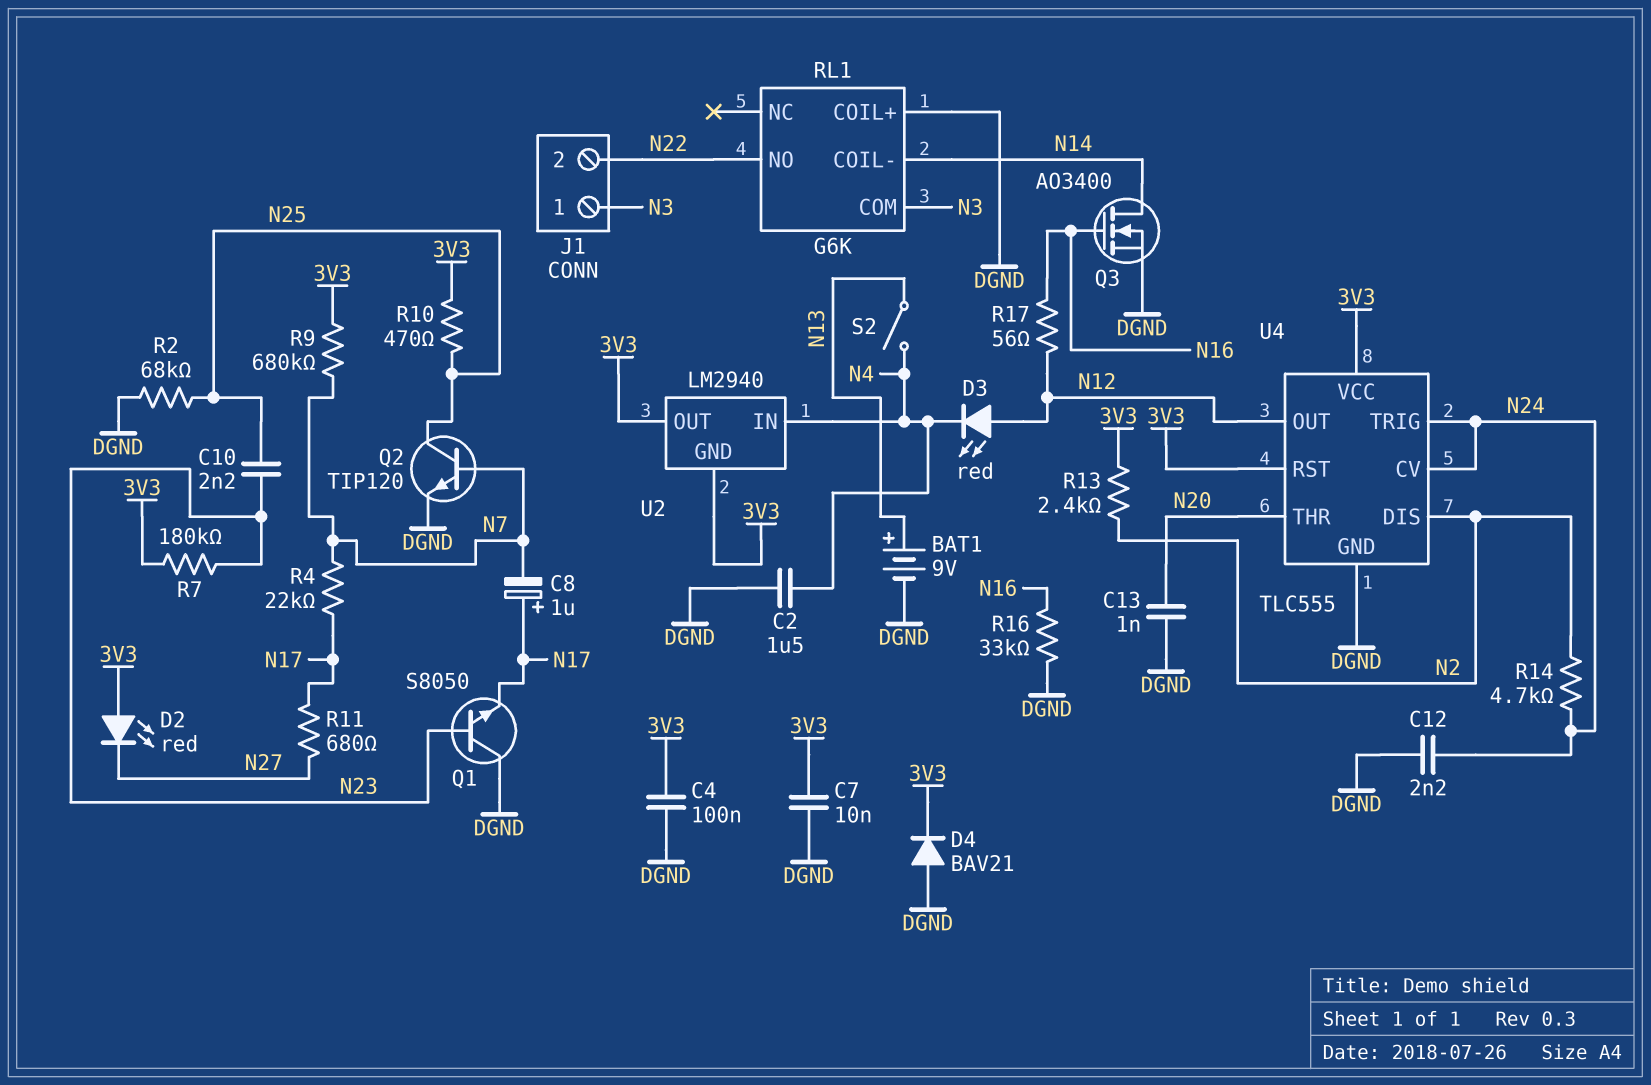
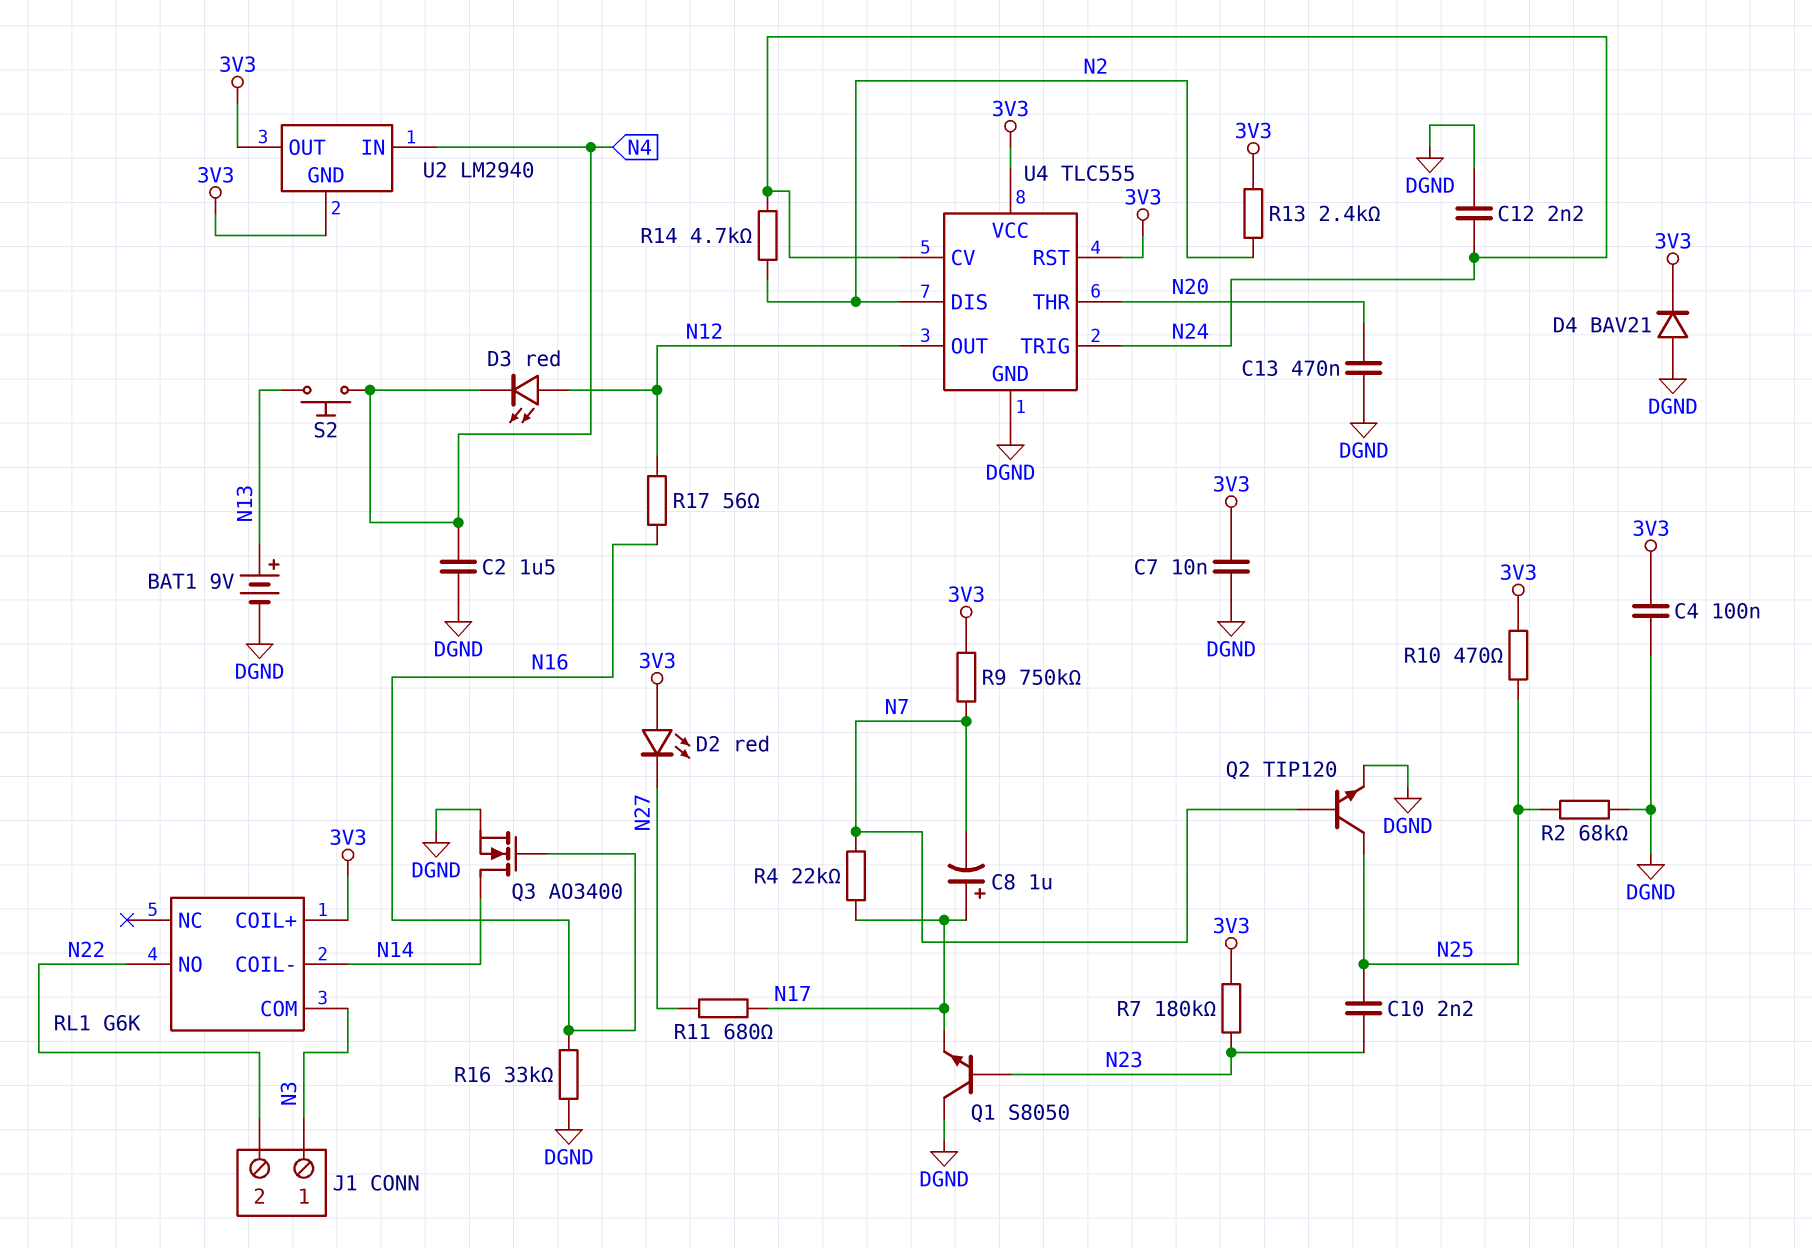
C13: 1nF (DGND, N20) -> 470nF (DGND, N20)
R9: 680k (3V3, N7) -> 750k (3V3, N7)
RL1 pin COIL+: DGND -> 3V3
S2: switch (N4, N13) -> button (N4, N13)

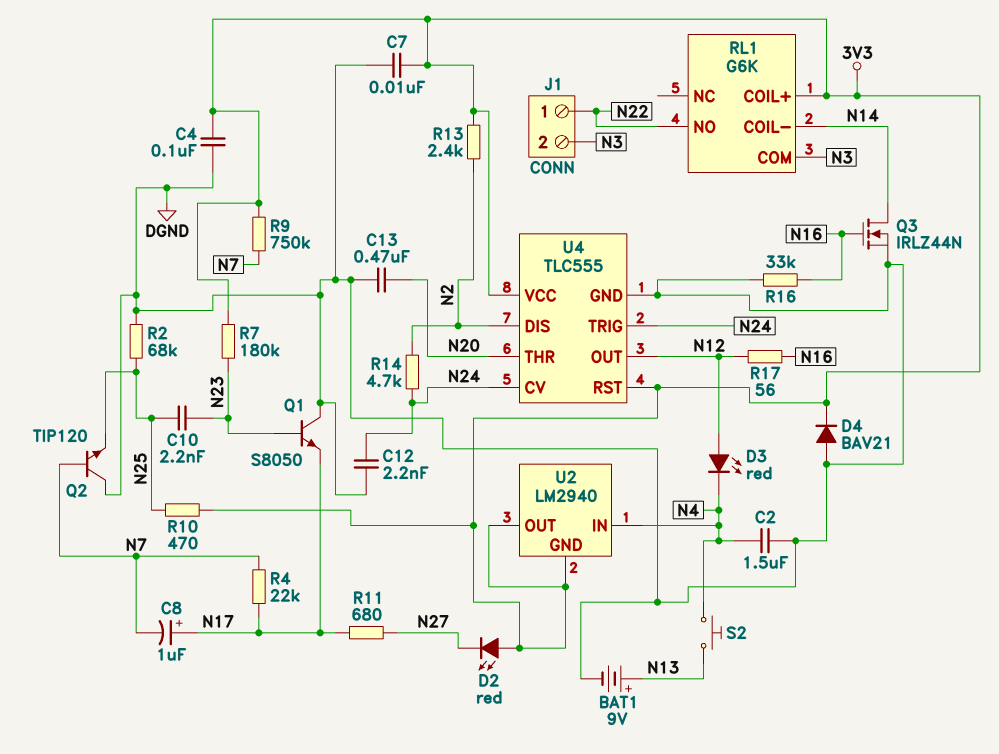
J1 pin 1: N3 -> N22
J1 pin 2: N22 -> N3
Q2: NPN TIP120 (B N7, C N25, E DGND) -> NPN TIP120 (B N7, C DGND, E N25)
Q3: NMOS AO3400 (G N16, D N14, S DGND) -> NMOS IRLZ44N (G N16, D N14, S DGND)

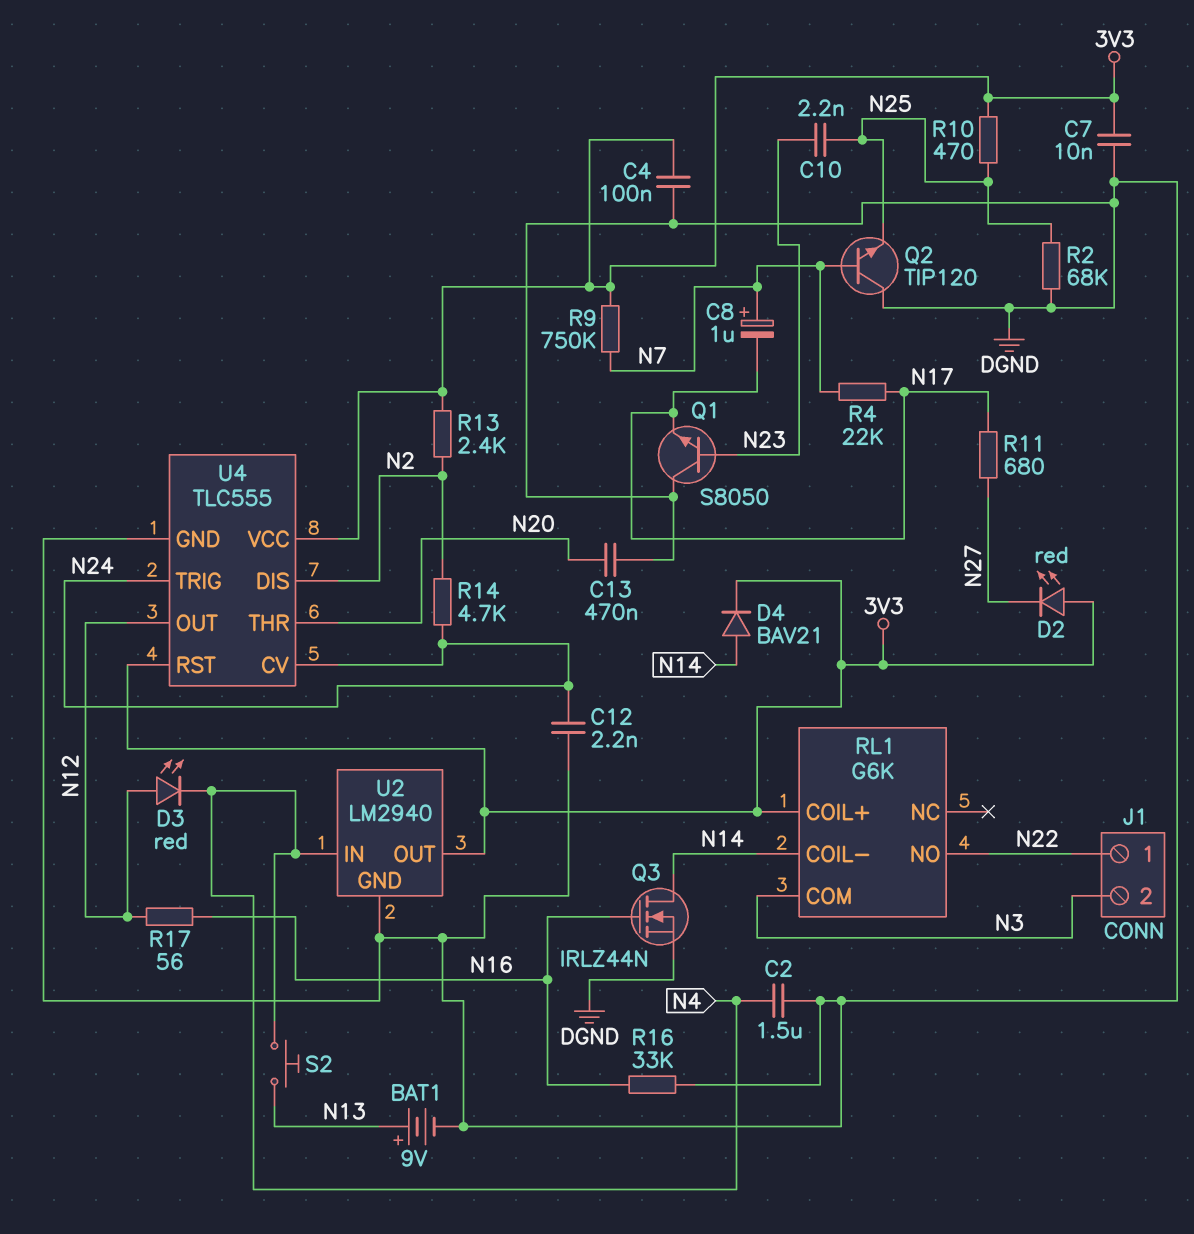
C8: 1uF (plus N17, minus N7) -> 1uF (plus N7, minus N17)
D4: diode BAV21 (A DGND, K 3V3) -> diode BAV21 (A N14, K 3V3)
R7: 180k (3V3, N23) -> none
U2 pin GND: 3V3 -> DGND

